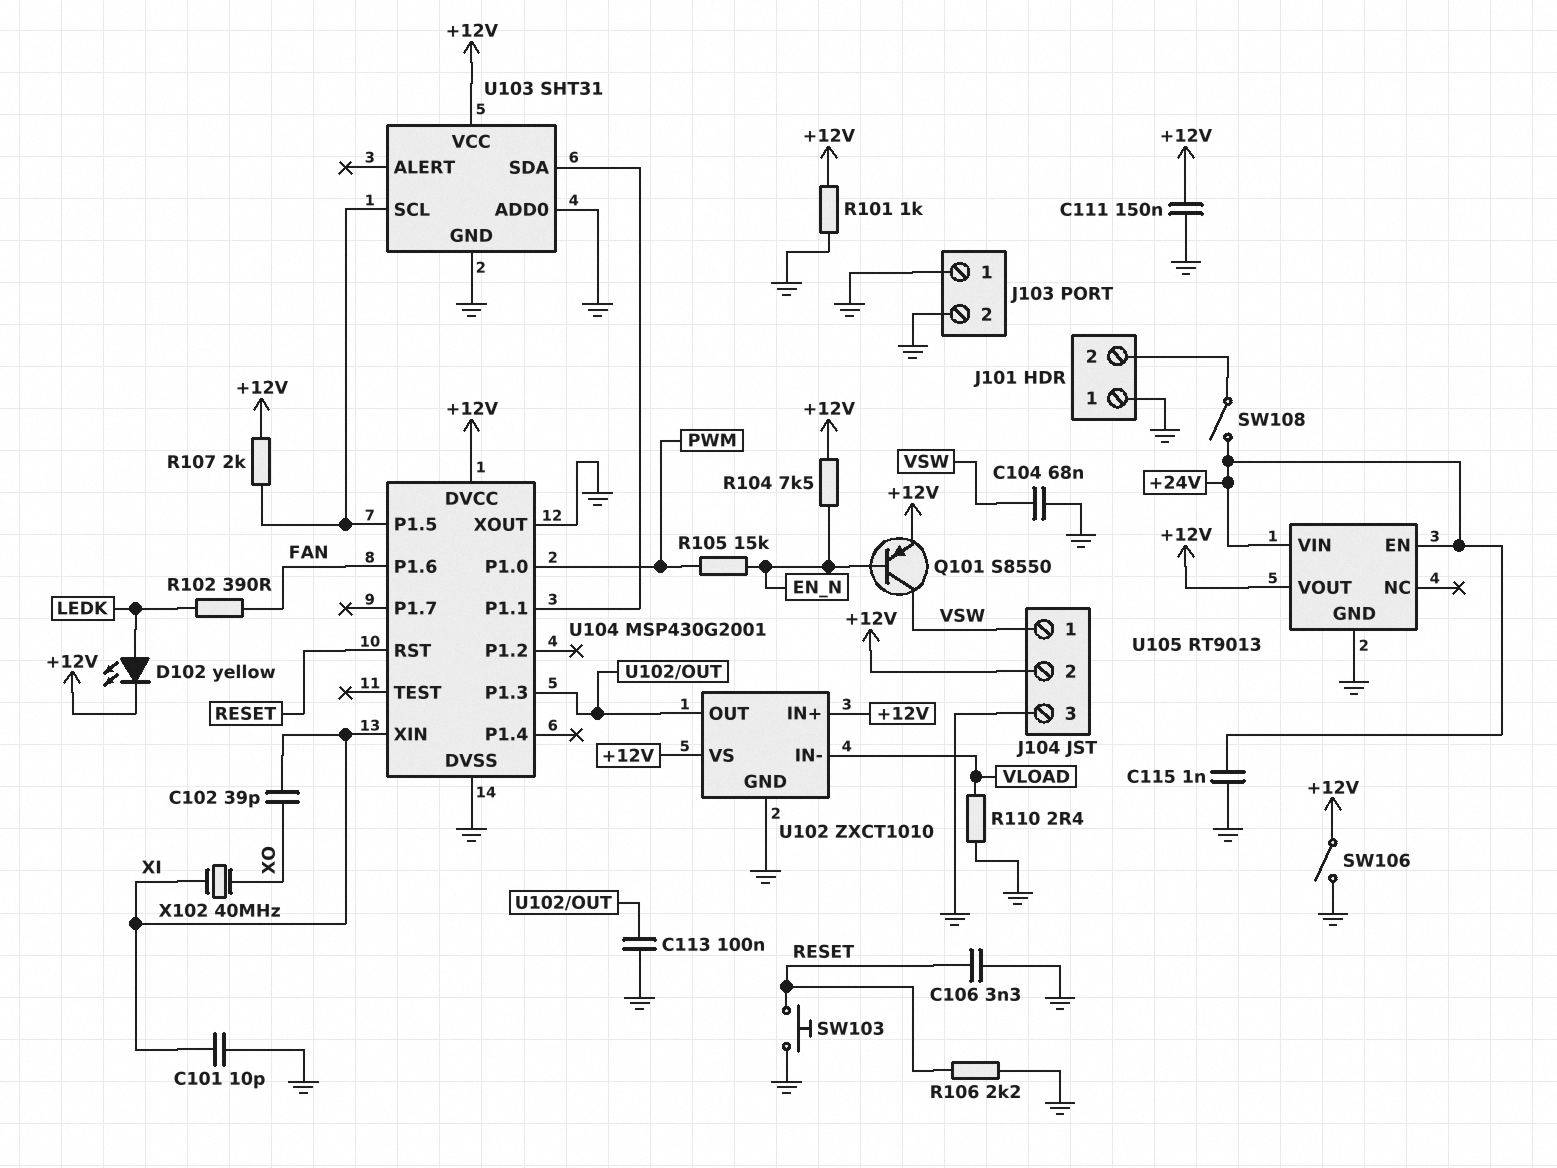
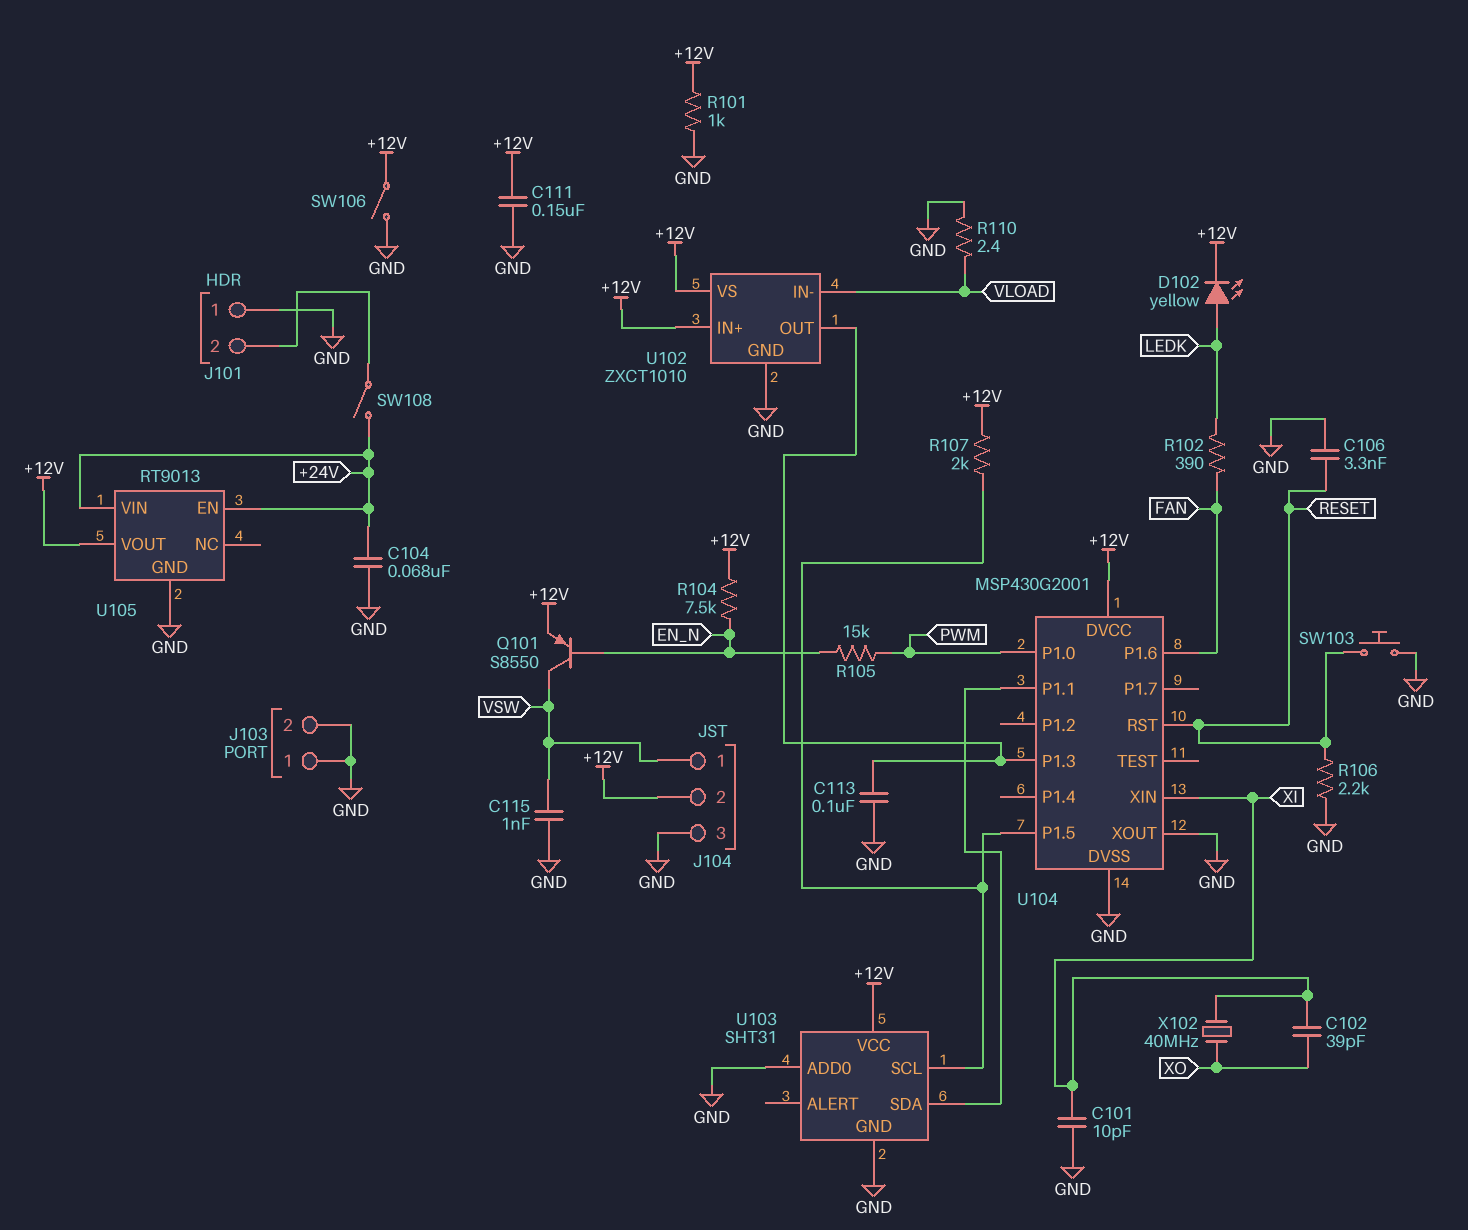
C104: 68nF (GND, VSW) -> 68nF (+24V, GND)
C115: 1nF (+24V, GND) -> 1nF (GND, VSW)

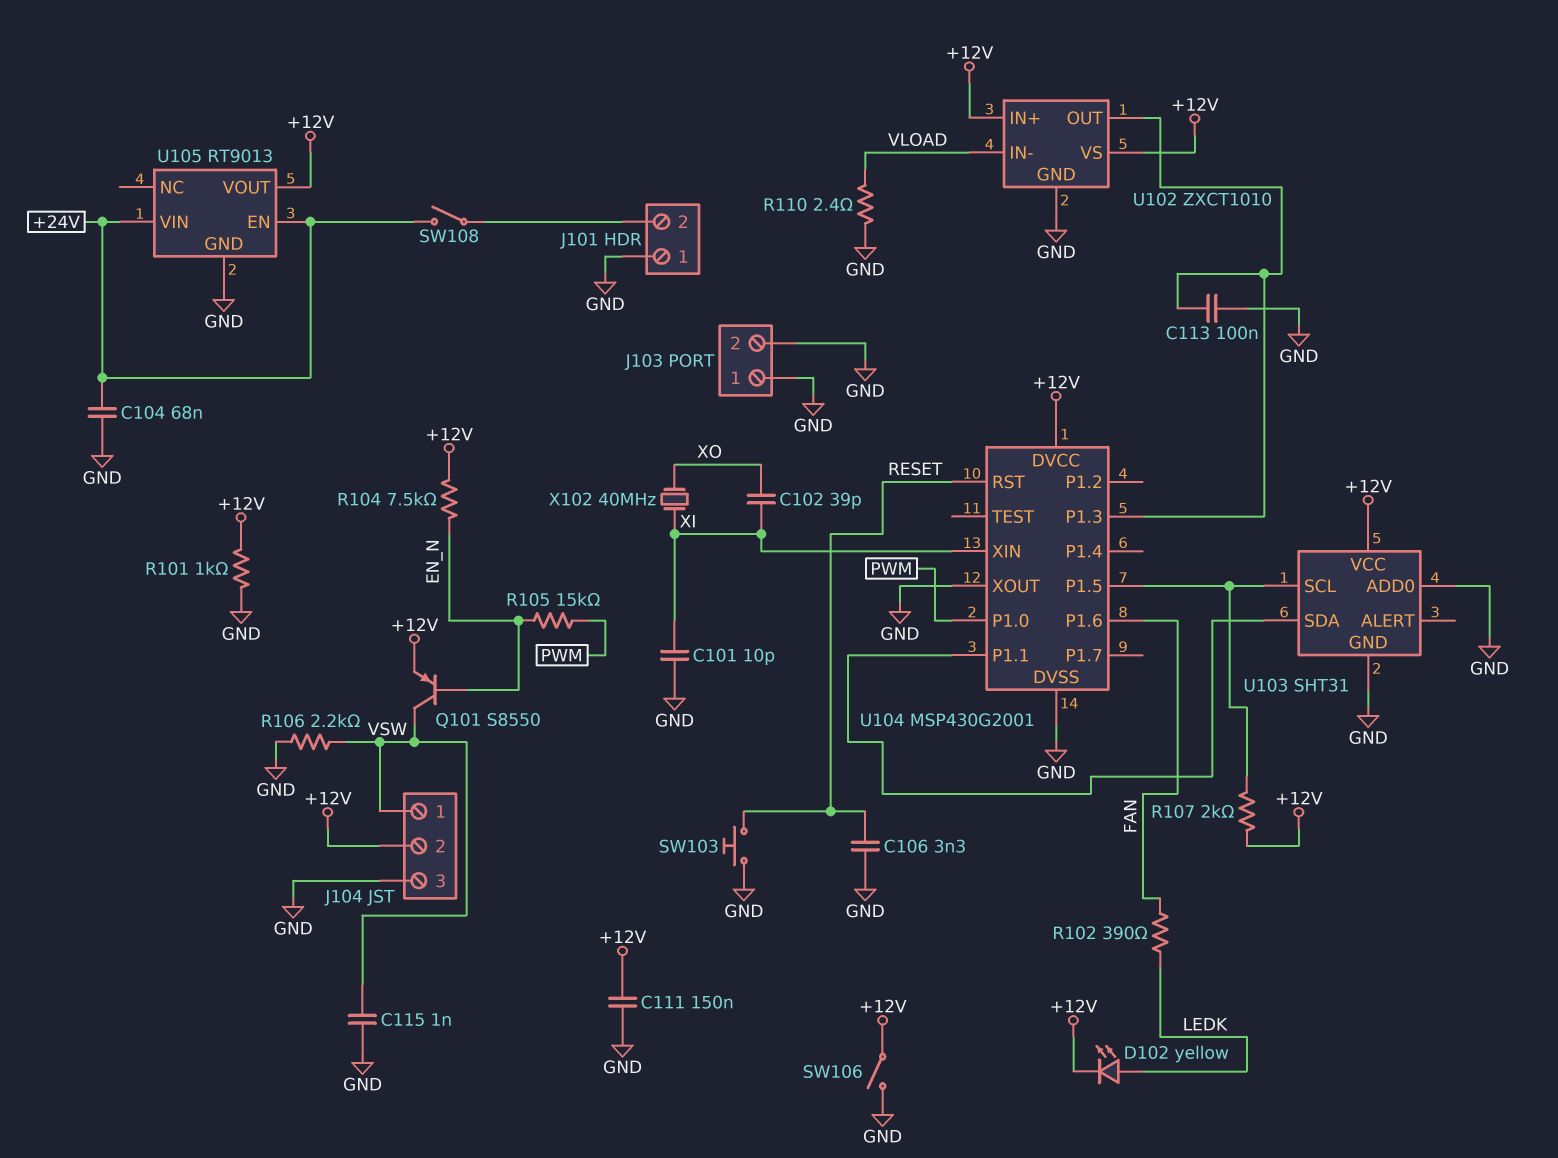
R106: 2.2k (GND, RESET) -> 2.2k (GND, VSW)

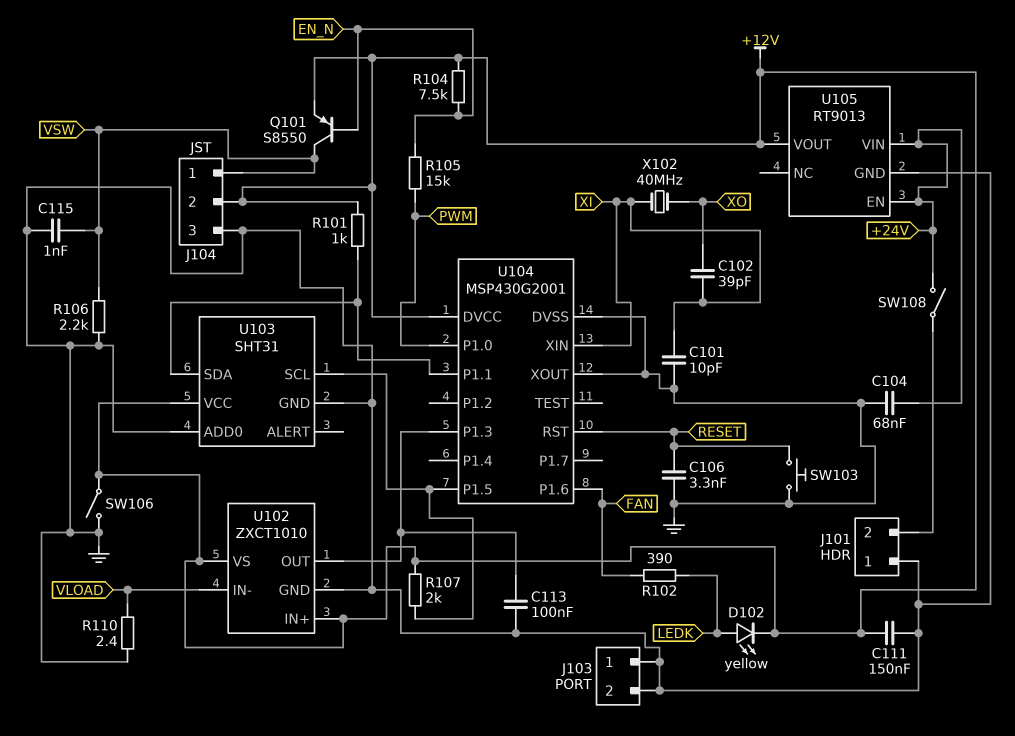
R101: 1k (+12V, GND) -> 1k (+12V, U103/SDA)

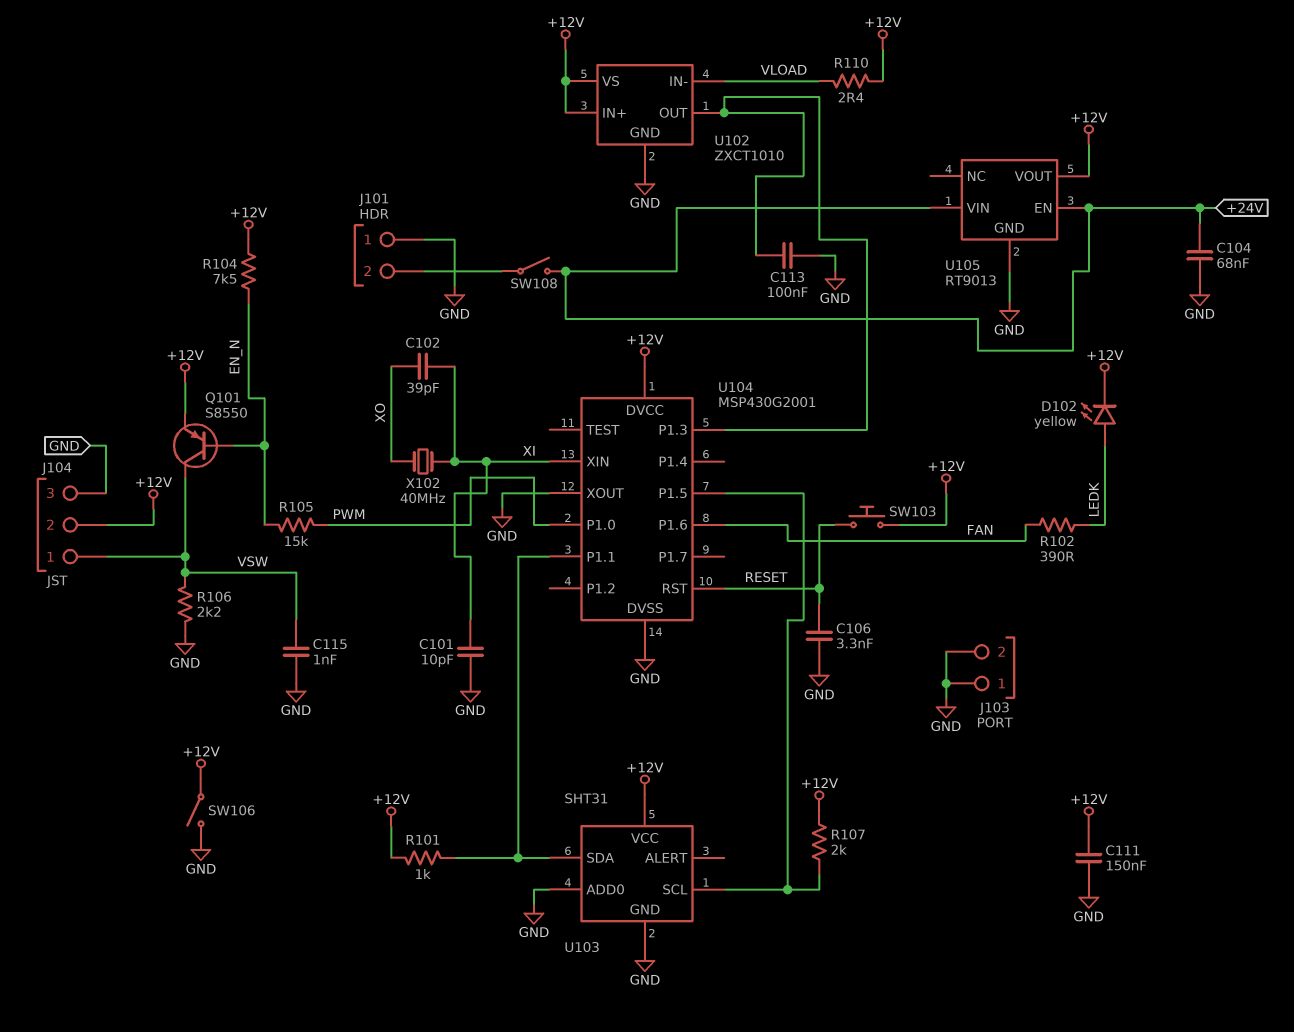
R110: 2.4 (GND, VLOAD) -> 2.4 (+12V, VLOAD)
SW103: button (GND, RESET) -> button (+12V, RESET)

